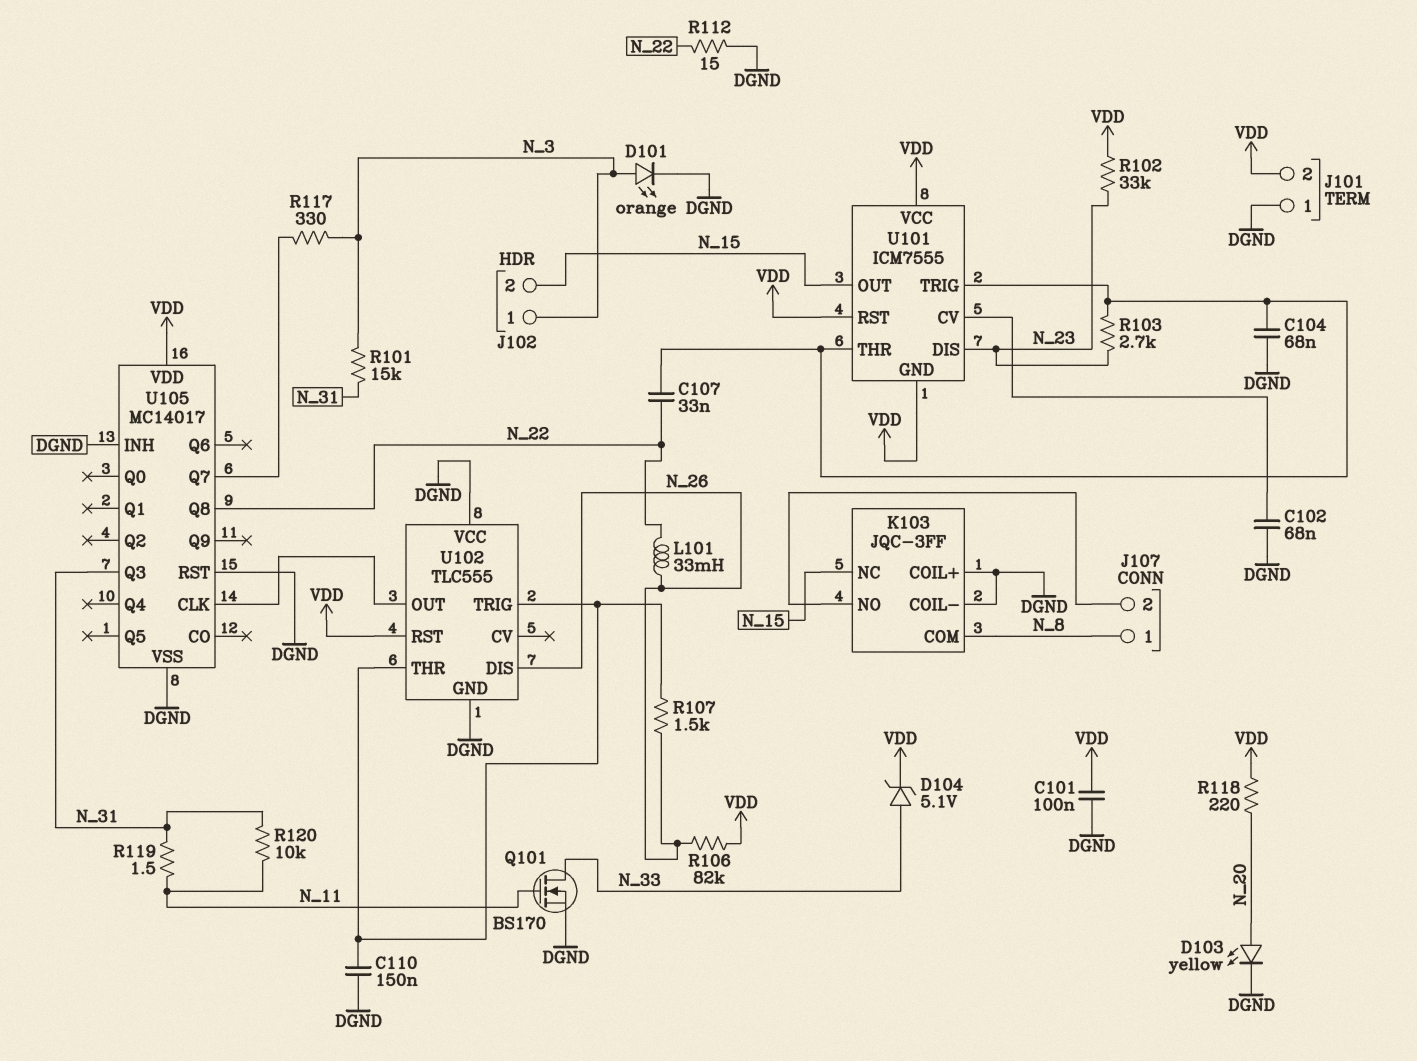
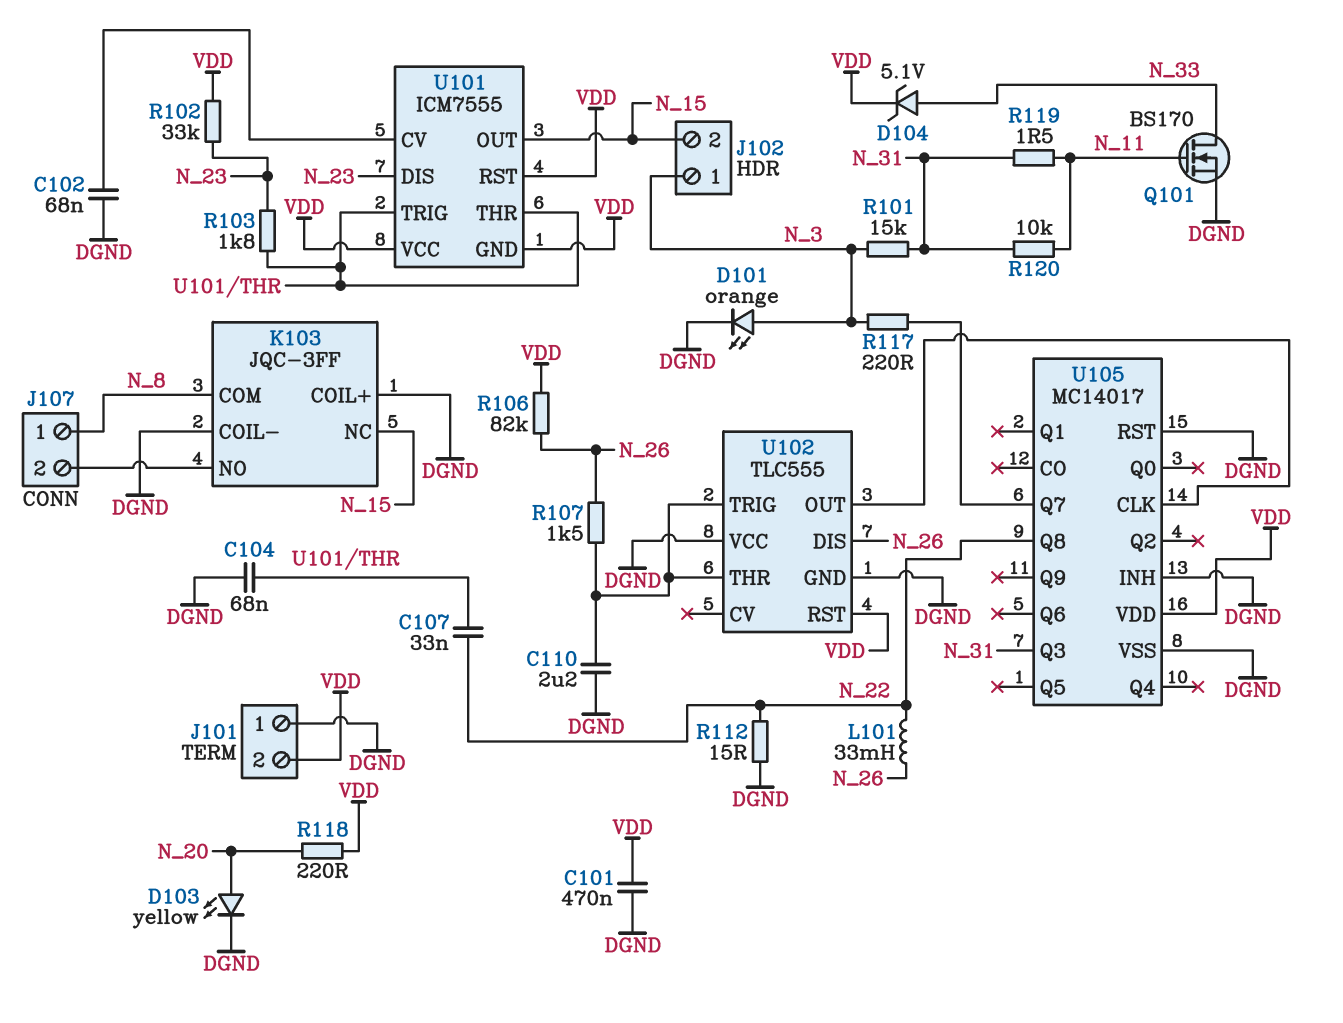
C101: 100nF (DGND, VDD) -> 470nF (DGND, VDD)
C110: 150nF (DGND, U102/THR) -> 2.2uF (DGND, U102/THR)
R103: 2.7k (N_23, U101/THR) -> 1.8k (N_23, U101/THR)
R117: 330 (N_3, U105/Q7) -> 220 (N_3, U105/Q7)

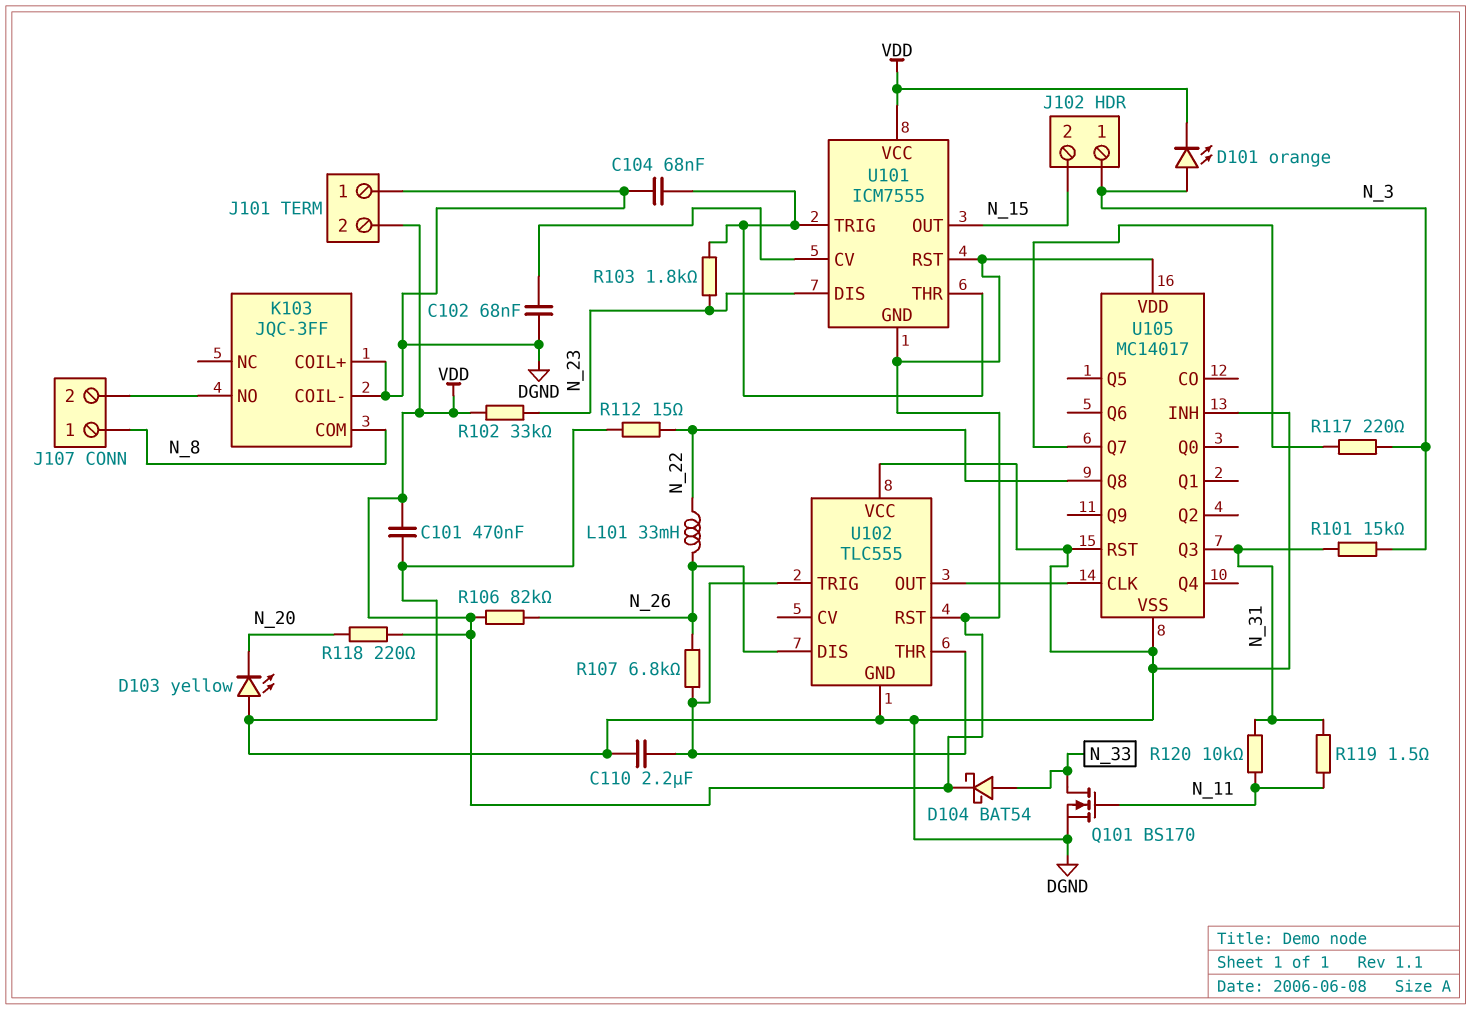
C107: 33nF (N_22, U101/THR) -> none
D101: LED orange (A N_3, K DGND) -> LED orange (A N_3, K VDD)
D103: LED yellow (A N_20, K DGND) -> LED yellow (A DGND, K N_20)
D104: zener 5.1V (A N_33, K VDD) -> schottky BAT54 (A N_33, K VDD)
K103 pin NC: N_15 -> none
R107: 1.5k (N_26, U102/THR) -> 6.8k (N_26, U102/THR)

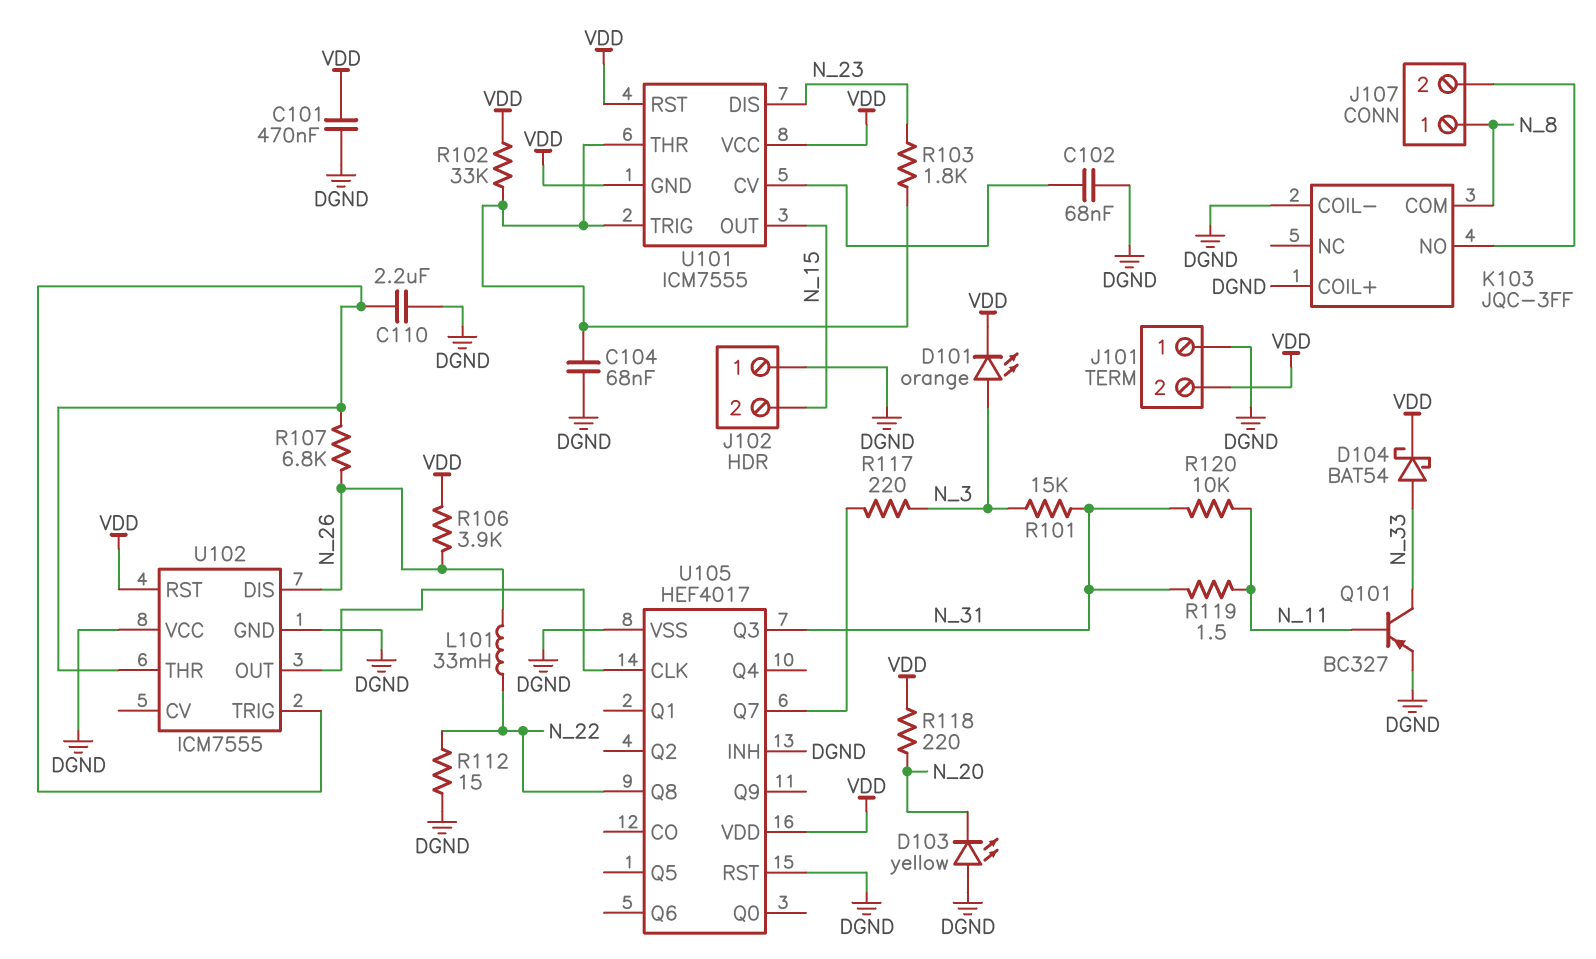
J102 pin 1: N_3 -> DGND
Q101: NMOS BS170 (G N_11, D N_33, S DGND) -> PNP BC327 (B N_11, C N_33, E DGND)
R102: 33k (N_23, VDD) -> 33k (U101/THR, VDD)
R106: 82k (N_26, VDD) -> 3.9k (N_26, VDD)
U102: TLC555 -> ICM7555
U105: MC14017 -> HEF4017

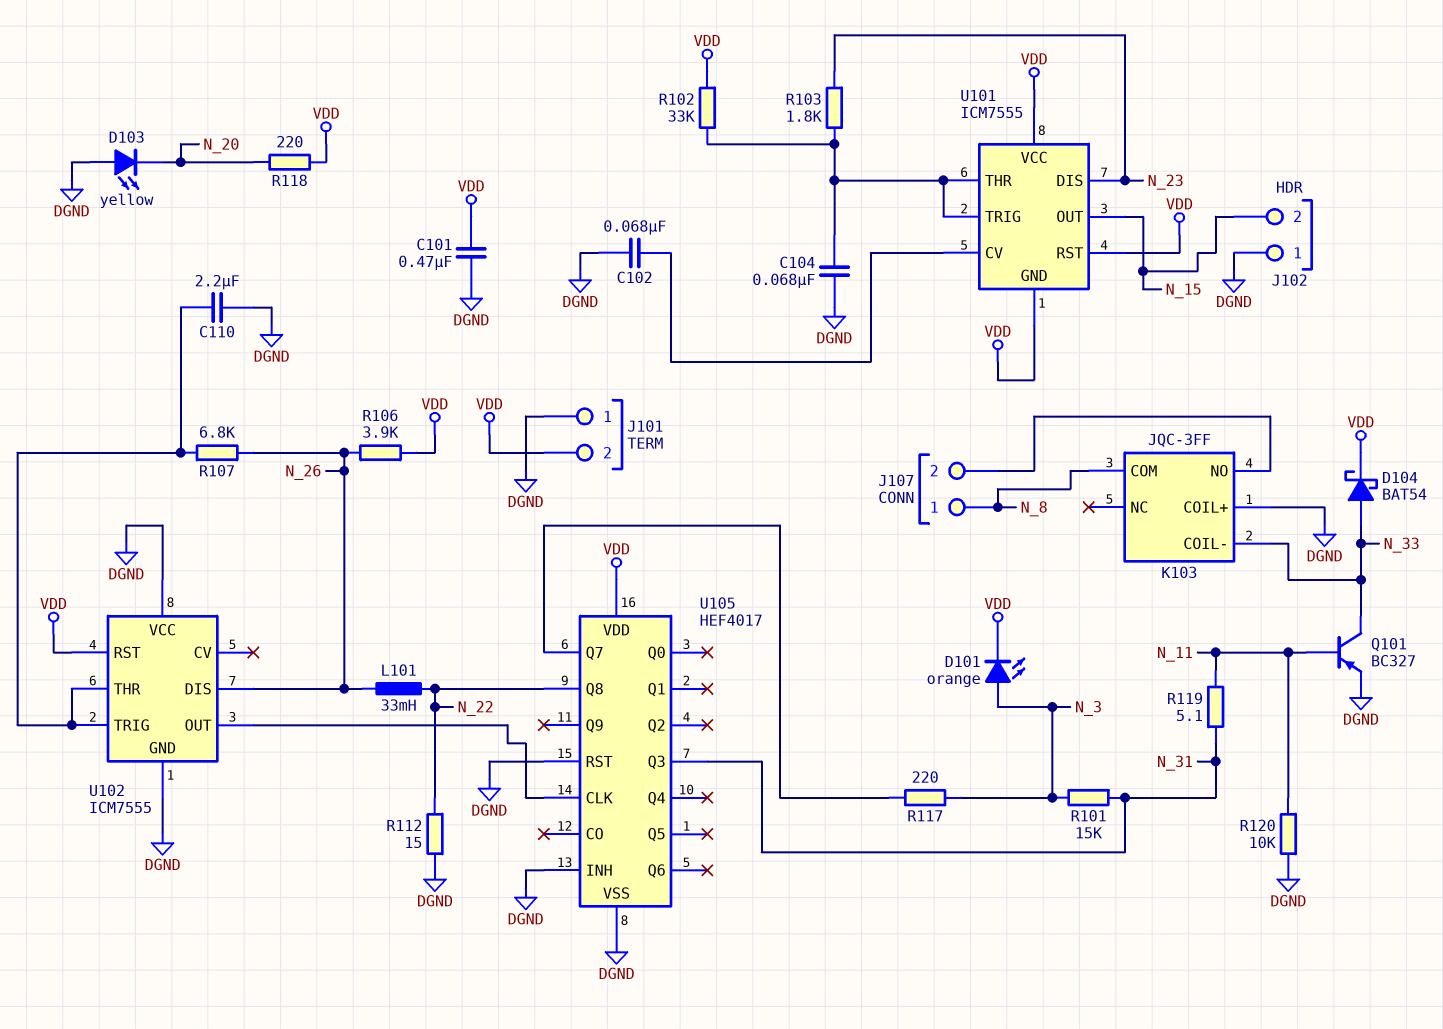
K103 pin COIL-: DGND -> N_33
R119: 1.5 (N_11, N_31) -> 5.1 (N_11, N_31)
R120: 10k (N_11, N_31) -> 10k (DGND, N_11)

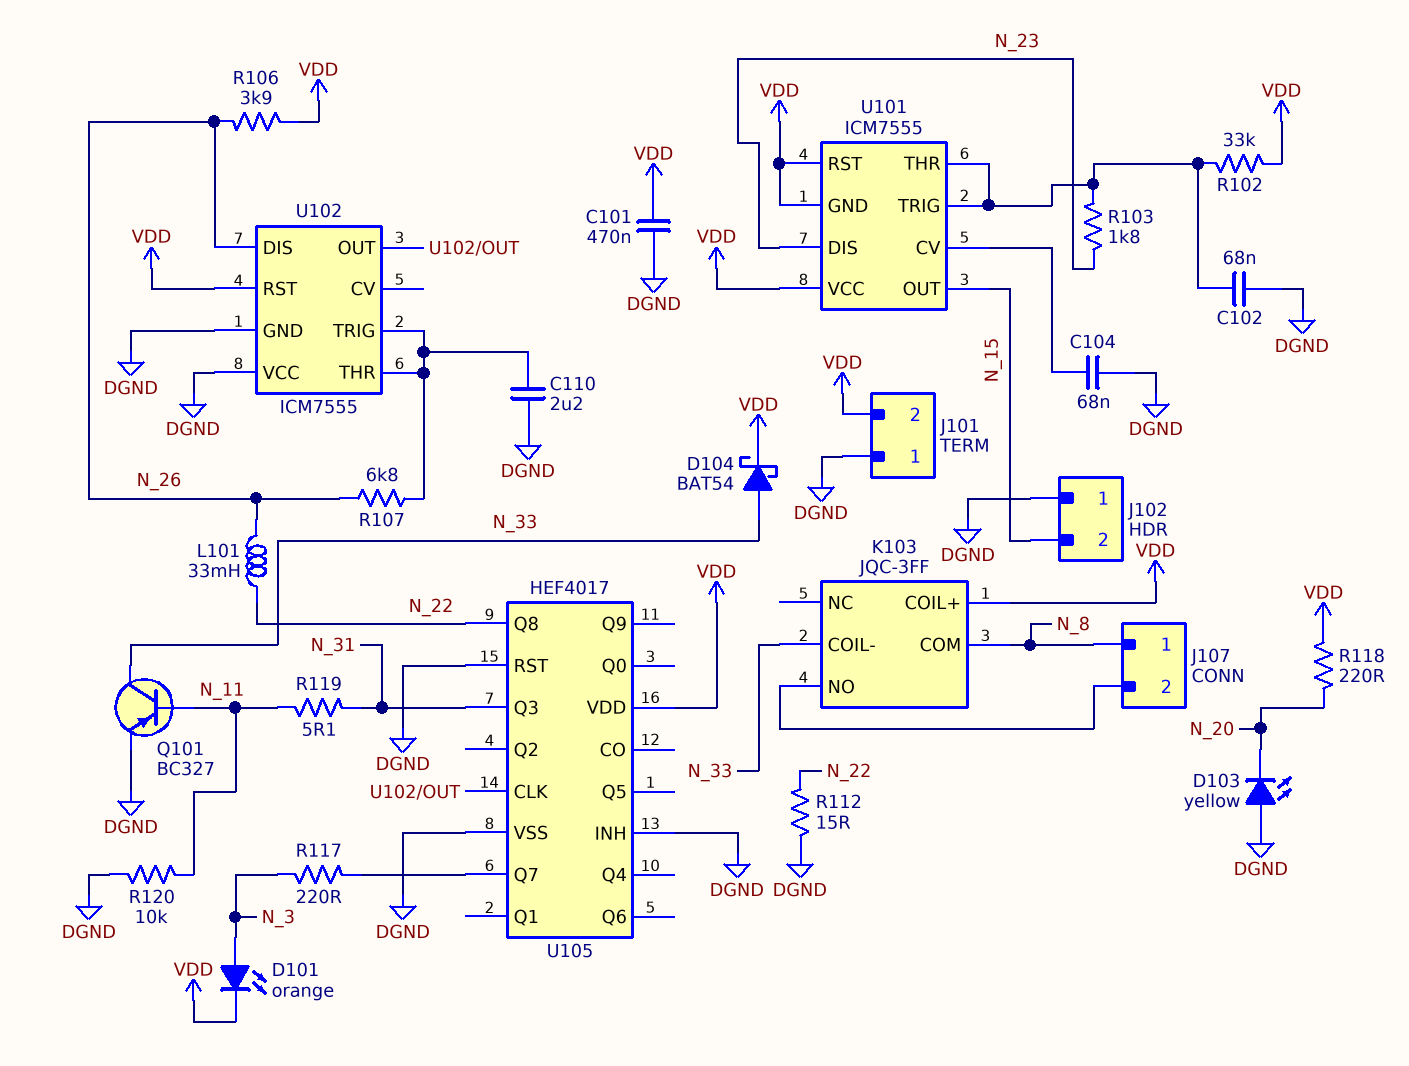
C102: 68nF (DGND, U101/CV) -> 68nF (DGND, U101/THR)
C104: 68nF (DGND, U101/THR) -> 68nF (DGND, U101/CV)
K103 pin COIL+: DGND -> VDD
R101: 15k (N_3, N_31) -> none

